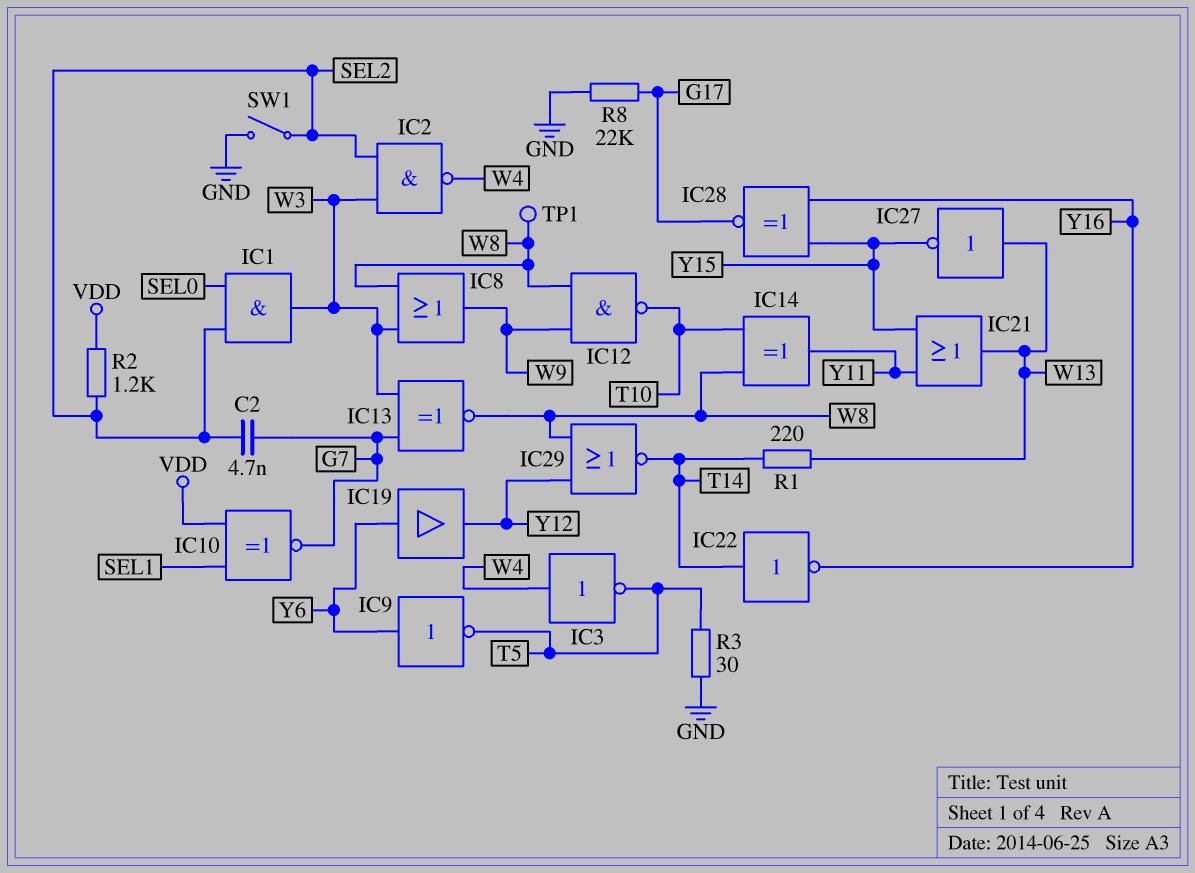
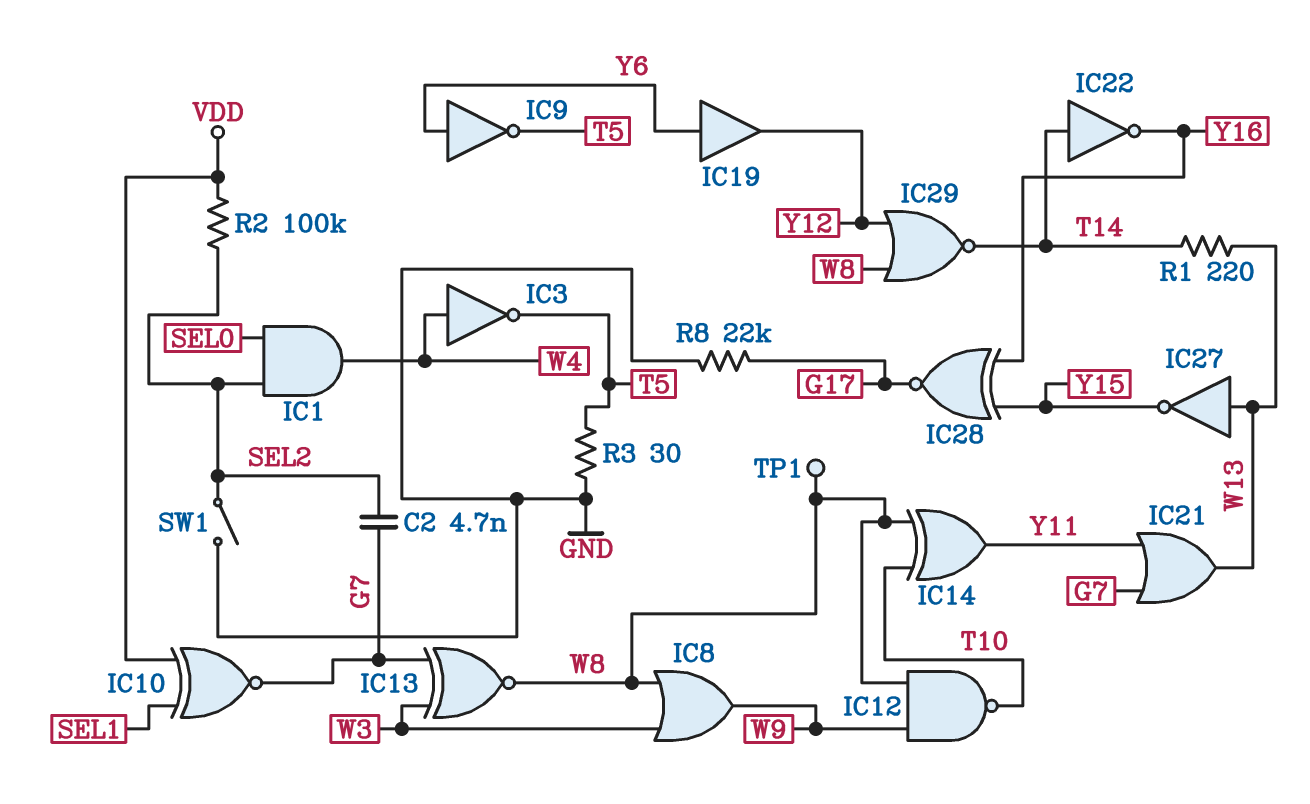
IC1: AND (in SEL0, in SEL2, out W3) -> AND (in SEL0, in SEL2, out W4)
IC2: NAND (in SEL2, in W3, out W4) -> none
IC21: OR (in Y11, in Y15, out W13) -> OR (in G7, in Y11, out W13)
R2: 1.2k (SEL2, VDD) -> 100k (SEL2, VDD)

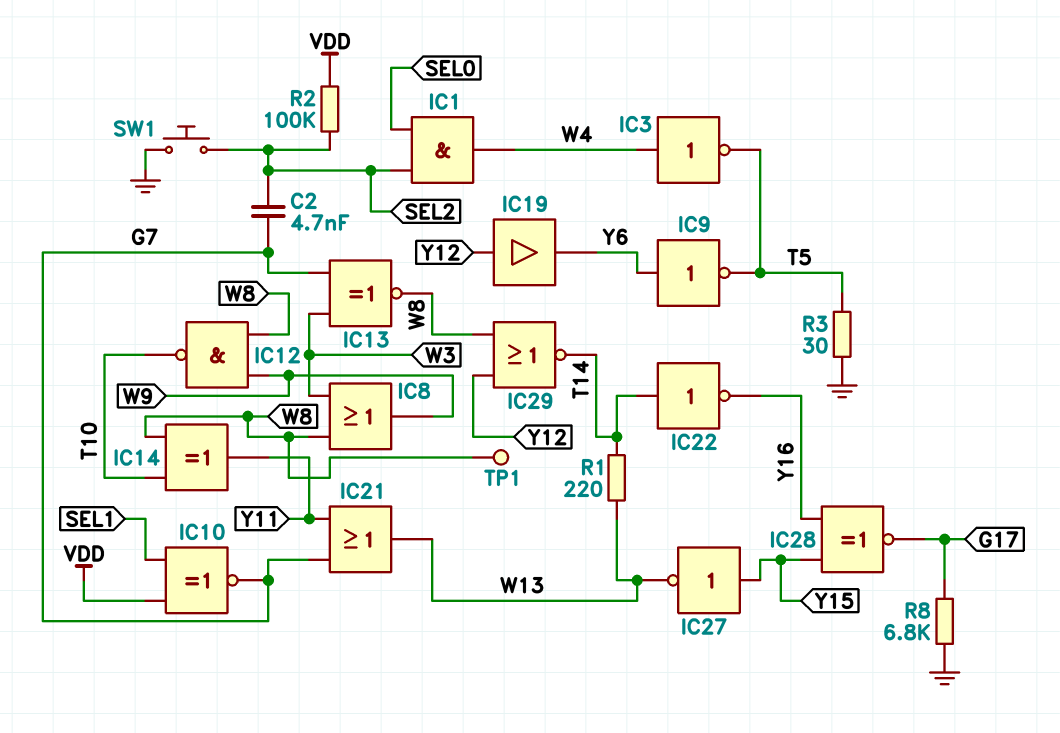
IC19: buffer (in Y6, out Y12) -> buffer (in Y12, out Y6)
IC27: NOT (in W13, out Y15) -> NOT (in Y15, out W13)
R8: 22k (G17, GND) -> 6.8k (G17, GND)
SW1: switch (GND, SEL2) -> button (GND, SEL2)

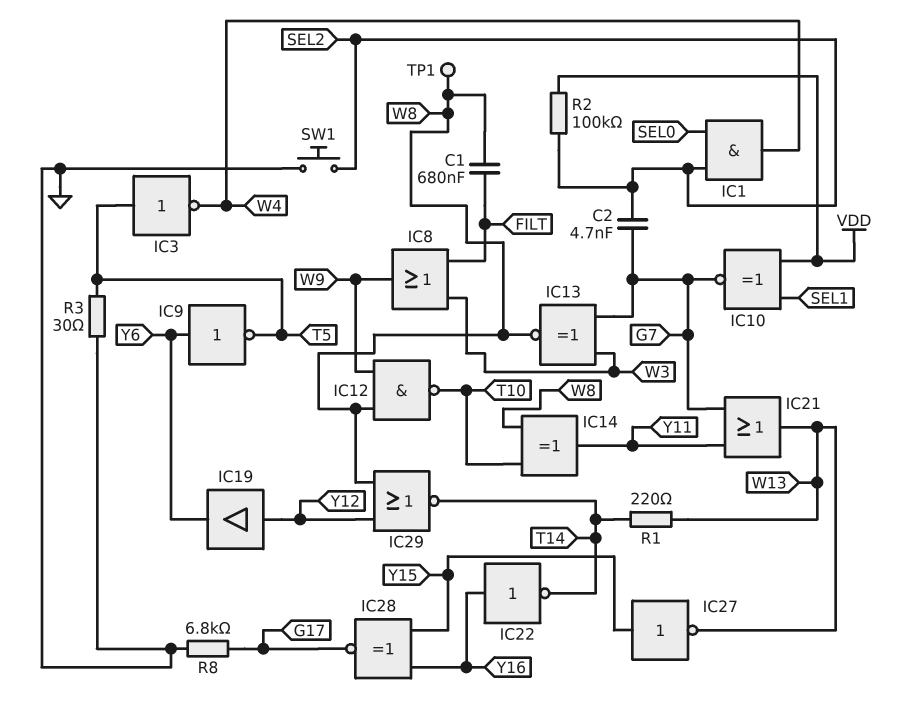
C1: none -> 680nF (FILT, W8)
IC3: NOT (in W4, out T5) -> NOT (in T5, out W4)
IC8: OR (in W3, in W8, out W9) -> OR (in FILT, in W3, out W9)
IC22: NOT (in T14, out Y16) -> NOT (in Y16, out T14)

